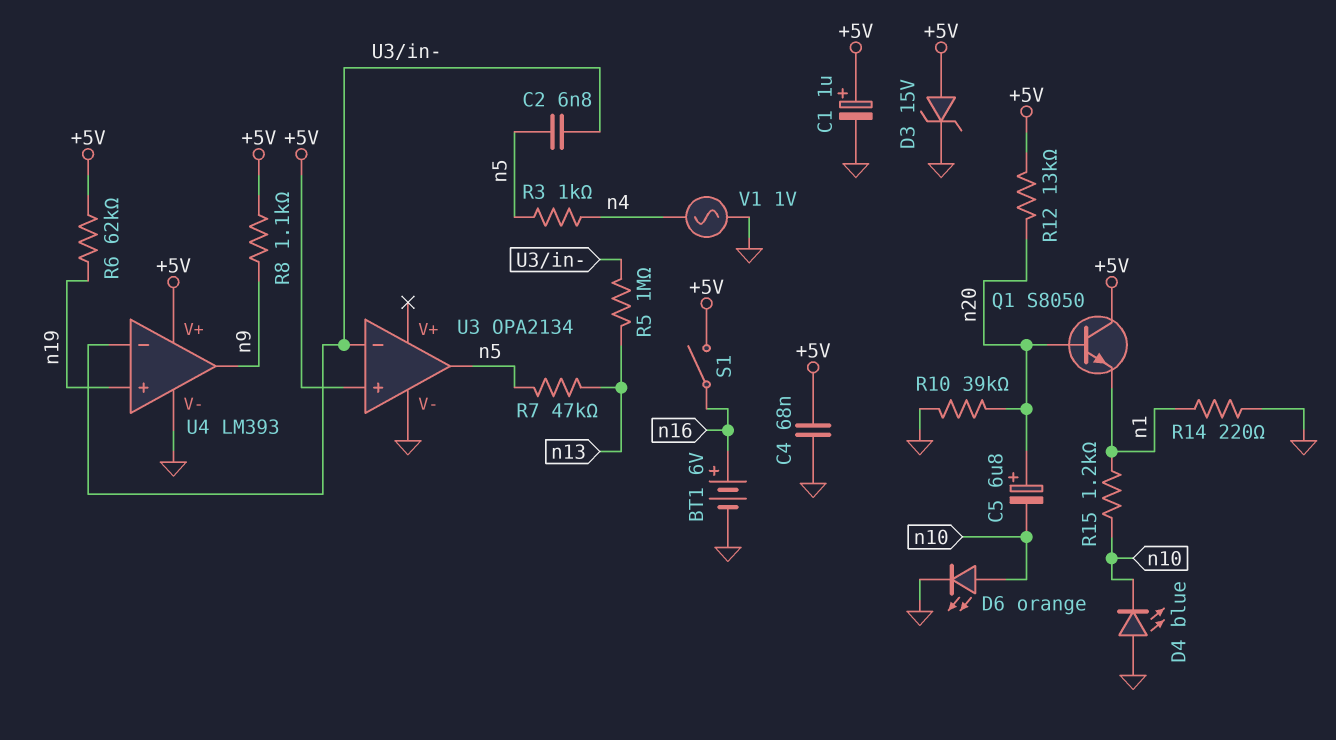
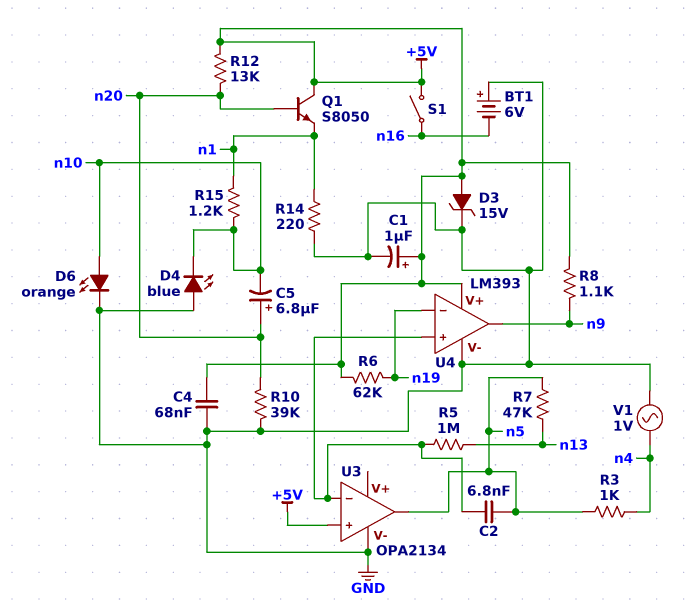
BT1: 6V (plus n16, minus GND) -> 6V (plus GND, minus n16)
U4 pin in+: n19 -> U3/in-
U4 pin in-: U3/in- -> n19

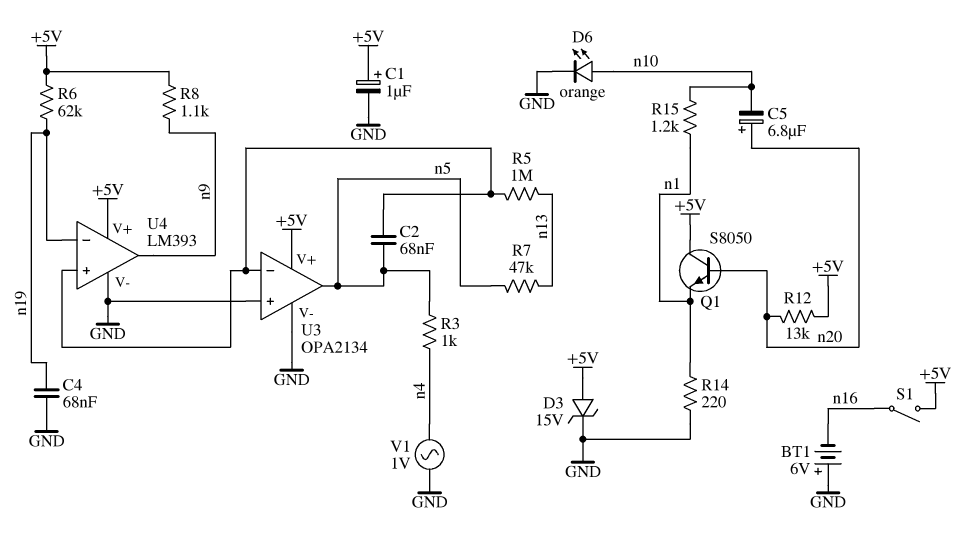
C2: 6.8nF (U3/in-, n5) -> 68nF (U3/in-, n5)
C4: 68nF (+5V, GND) -> 68nF (GND, n19)
D4: LED blue (A GND, K n10) -> none
R10: 39k (GND, n20) -> none
U3 pin V+: none -> +5V
U3 pin in+: +5V -> GND

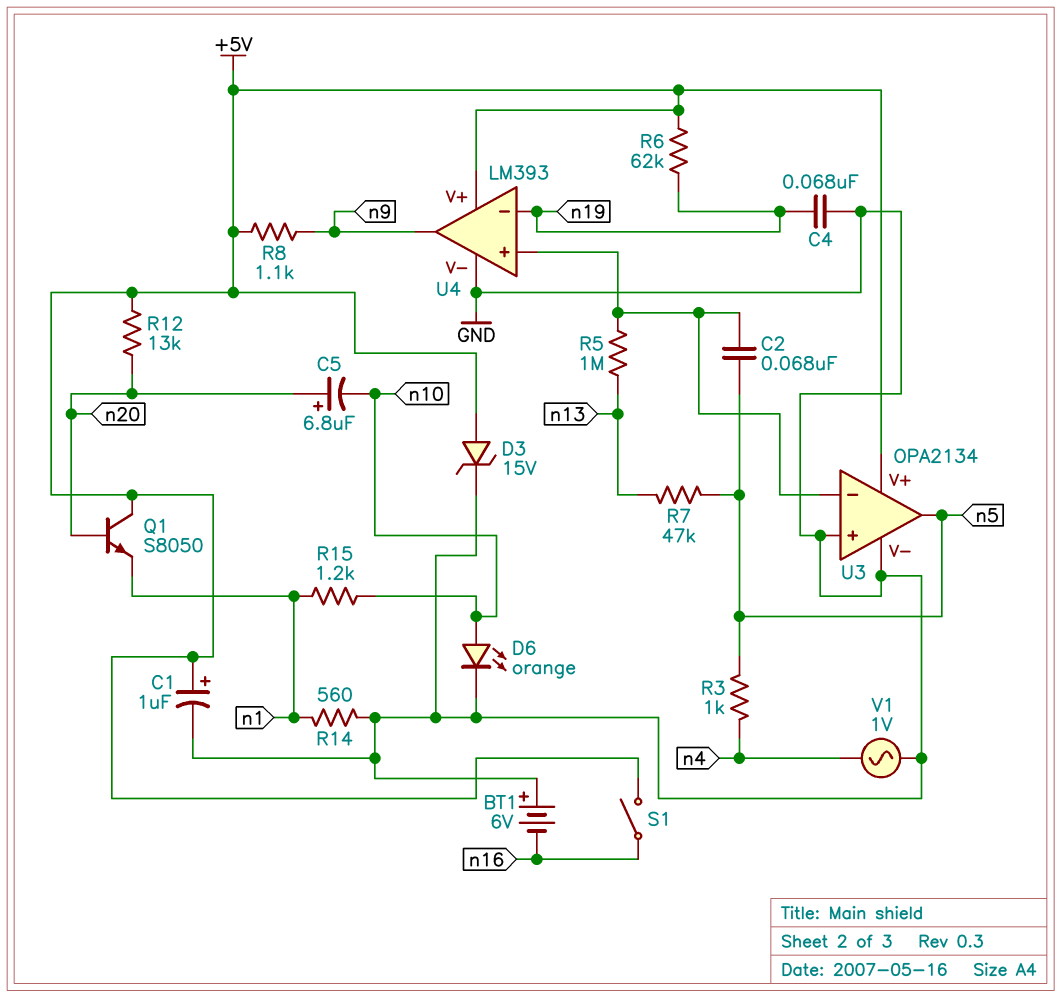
R14: 220 (GND, n1) -> 560 (GND, n1)

